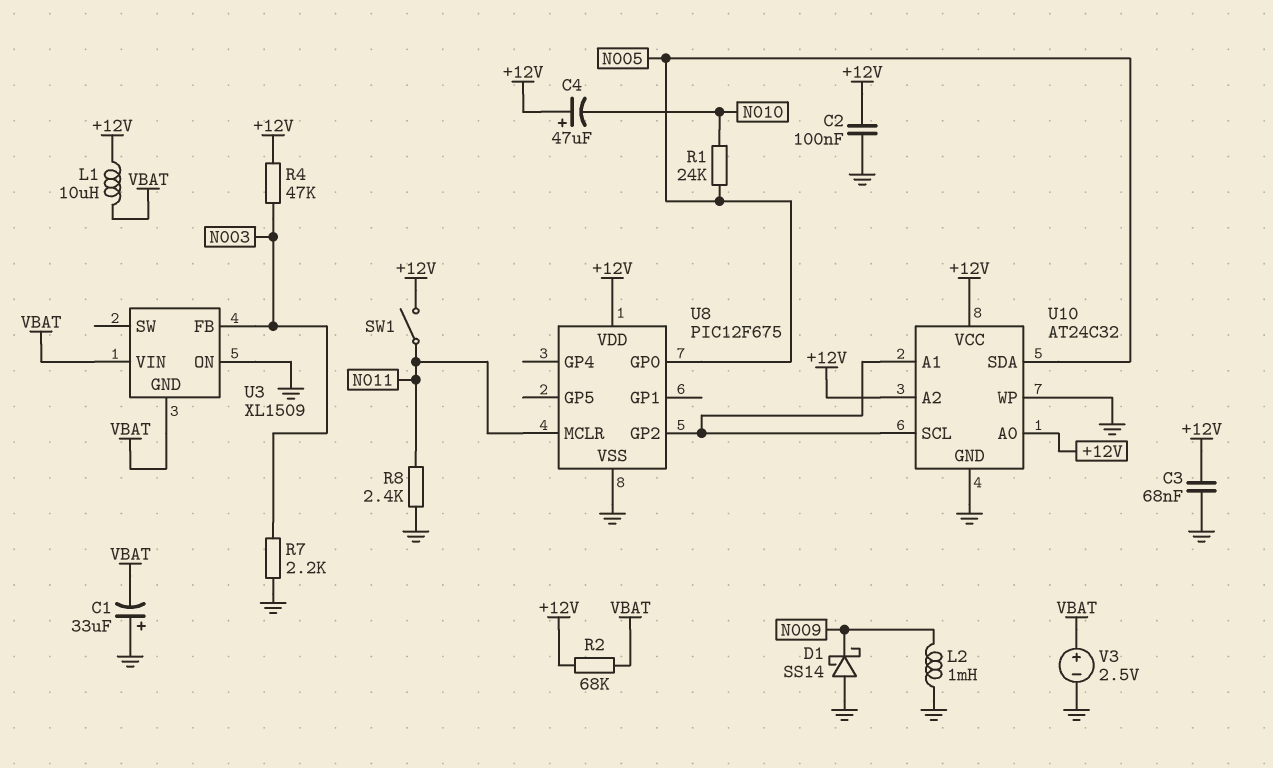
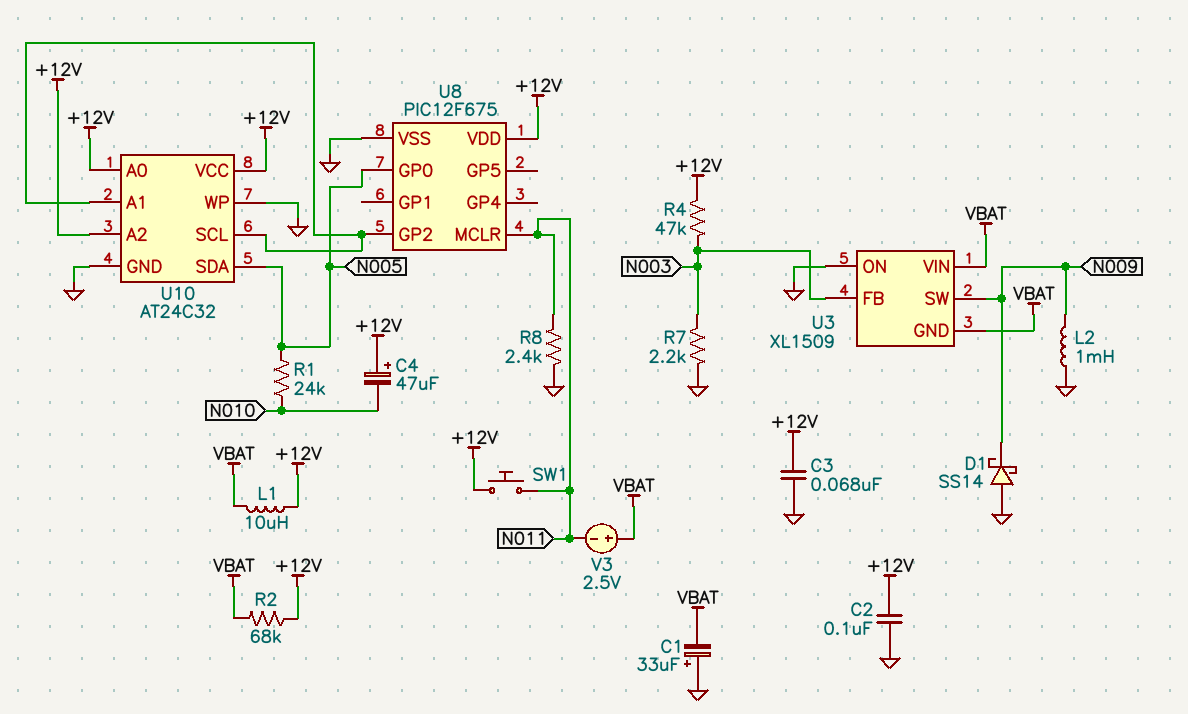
SW1: switch (+12V, N011) -> button (+12V, N011)
U3 pin SW: none -> N009
V3: 2.5V (plus VBAT, minus GND) -> 2.5V (plus VBAT, minus N011)

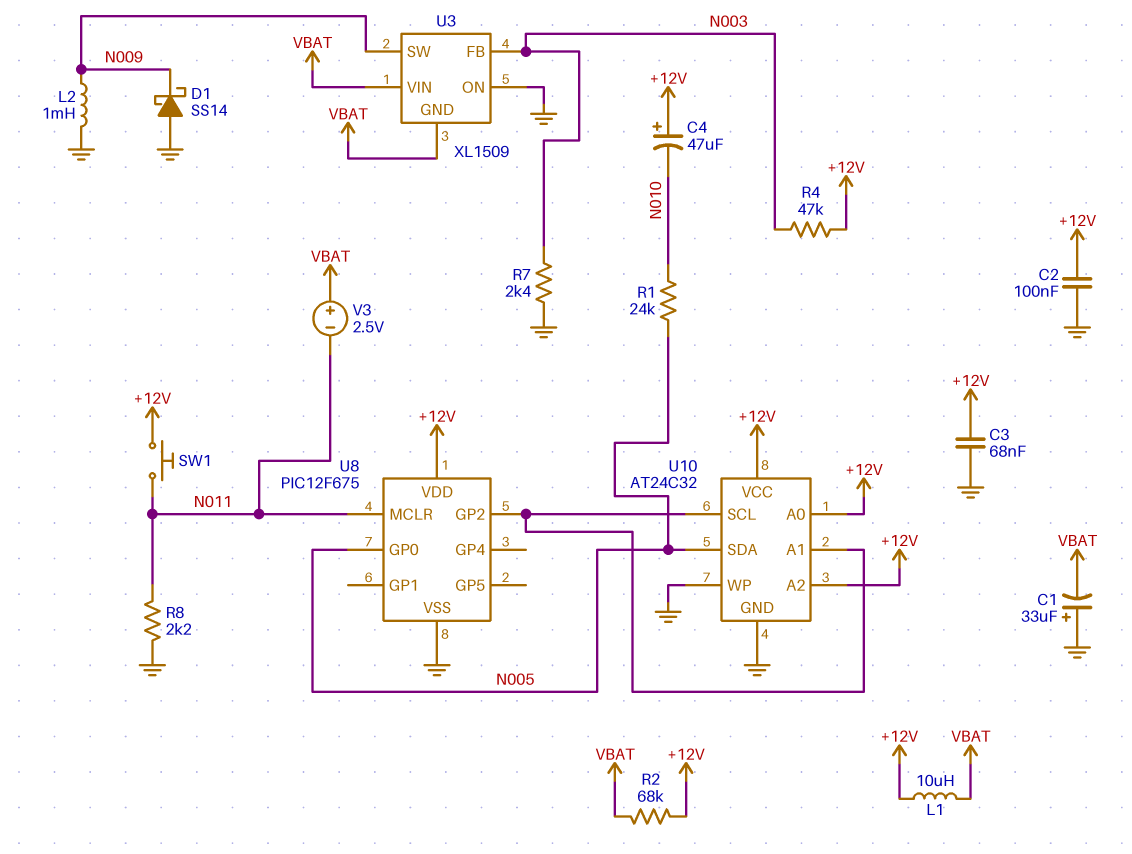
R7: 2.2k (GND, N003) -> 2.4k (GND, N003)
R8: 2.4k (GND, N011) -> 2.2k (GND, N011)

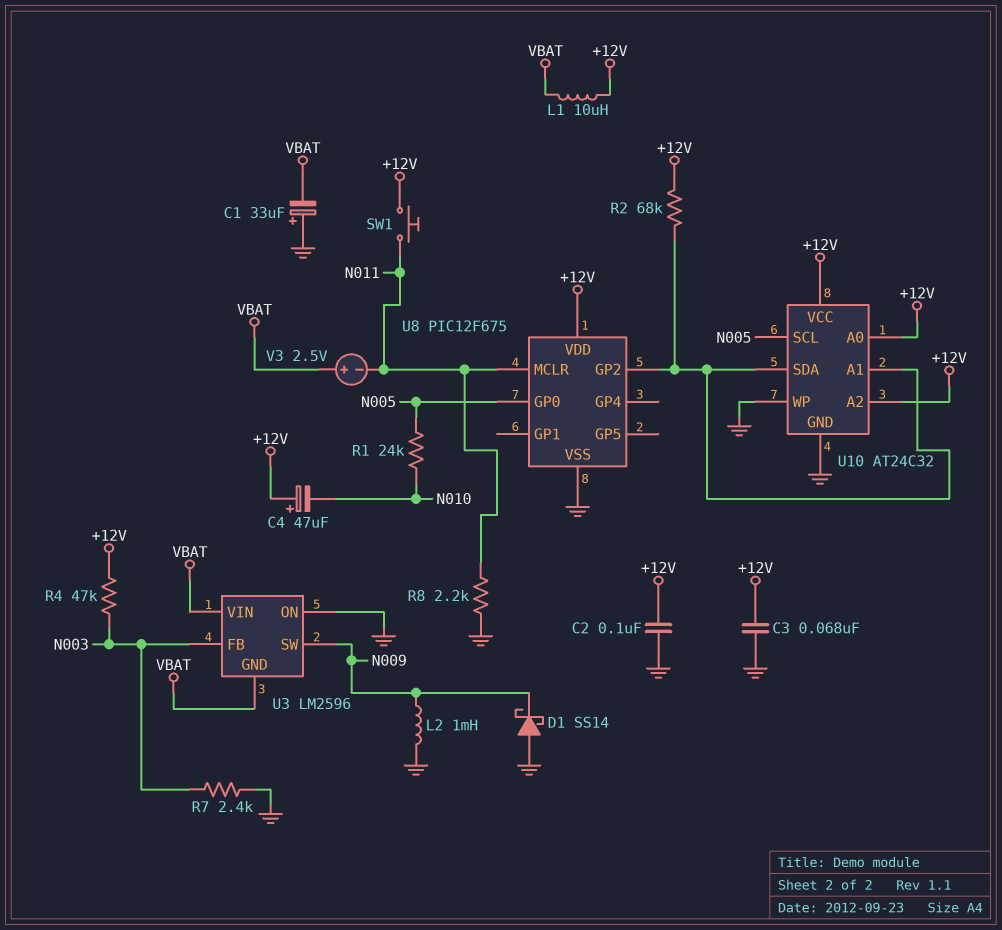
R2: 68k (+12V, VBAT) -> 68k (+12V, U8/GP2)
U3: XL1509 -> LM2596
U10 pin SCL: U8/GP2 -> N005
U10 pin SDA: N005 -> U8/GP2

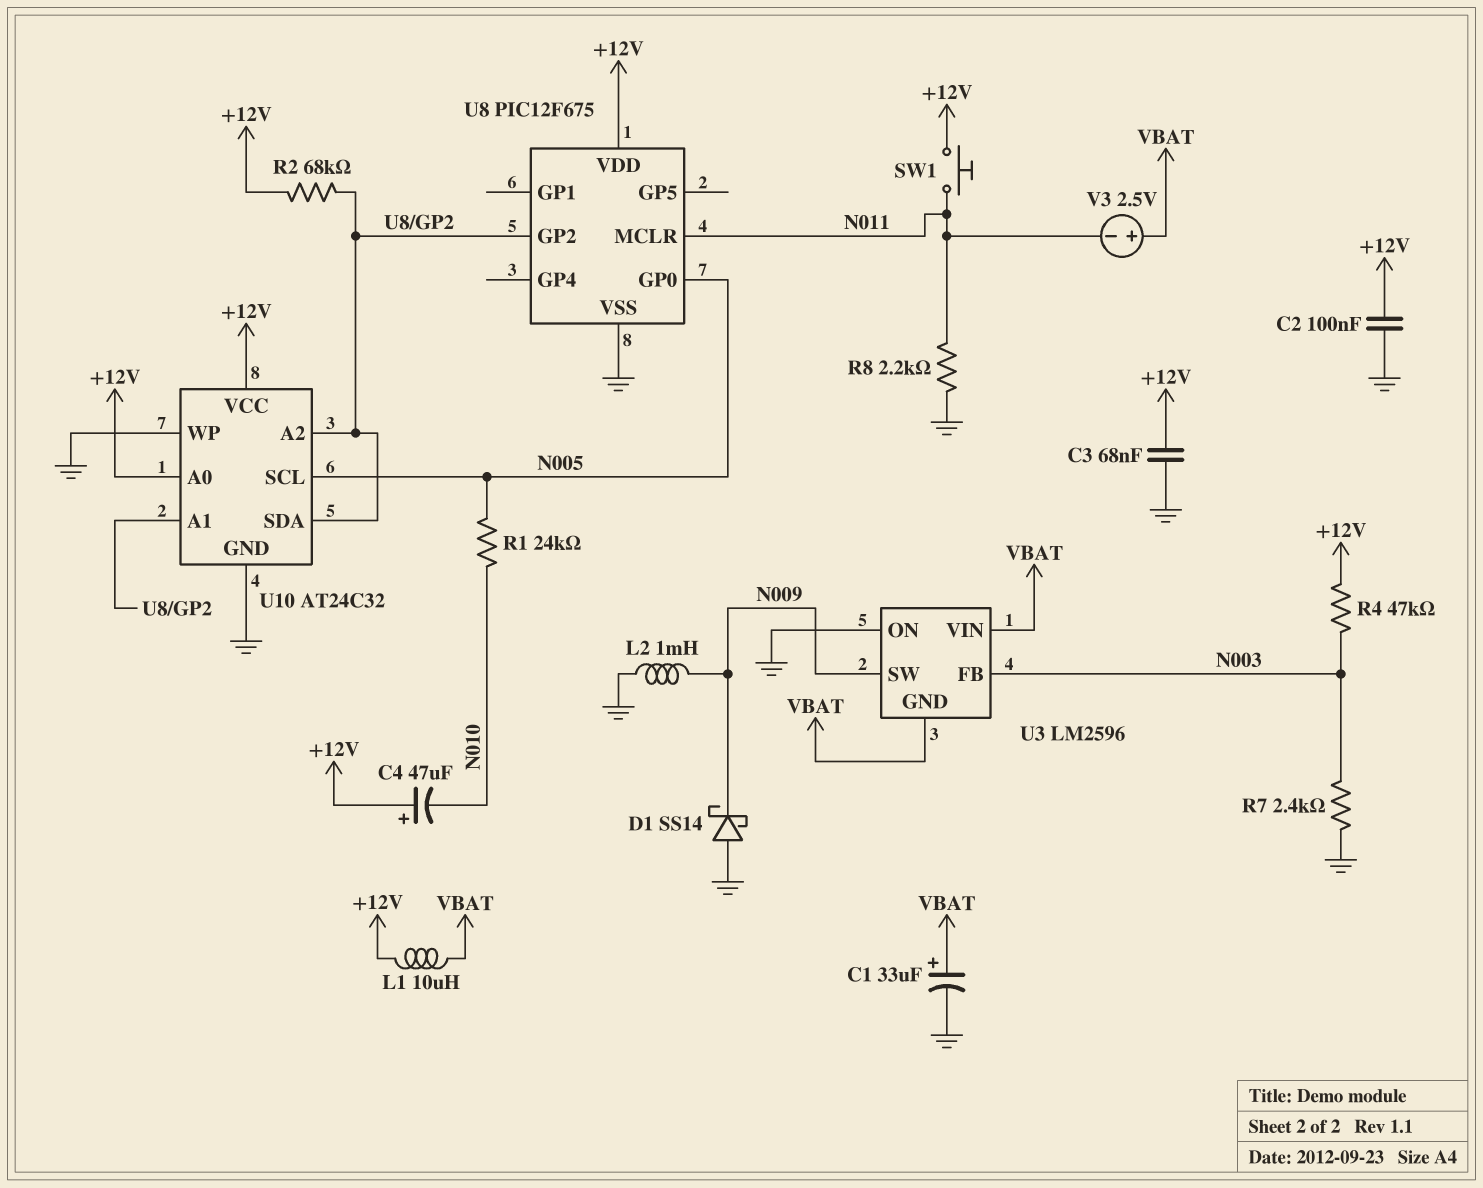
C1: 33uF (plus GND, minus VBAT) -> 33uF (plus VBAT, minus GND)
U10 pin A2: +12V -> U8/GP2

